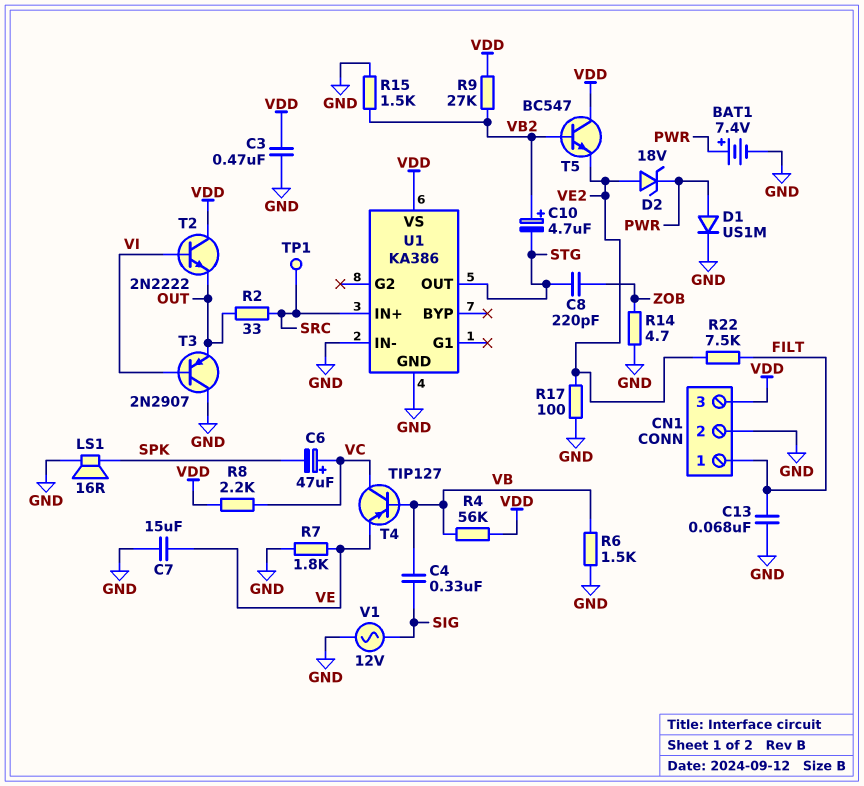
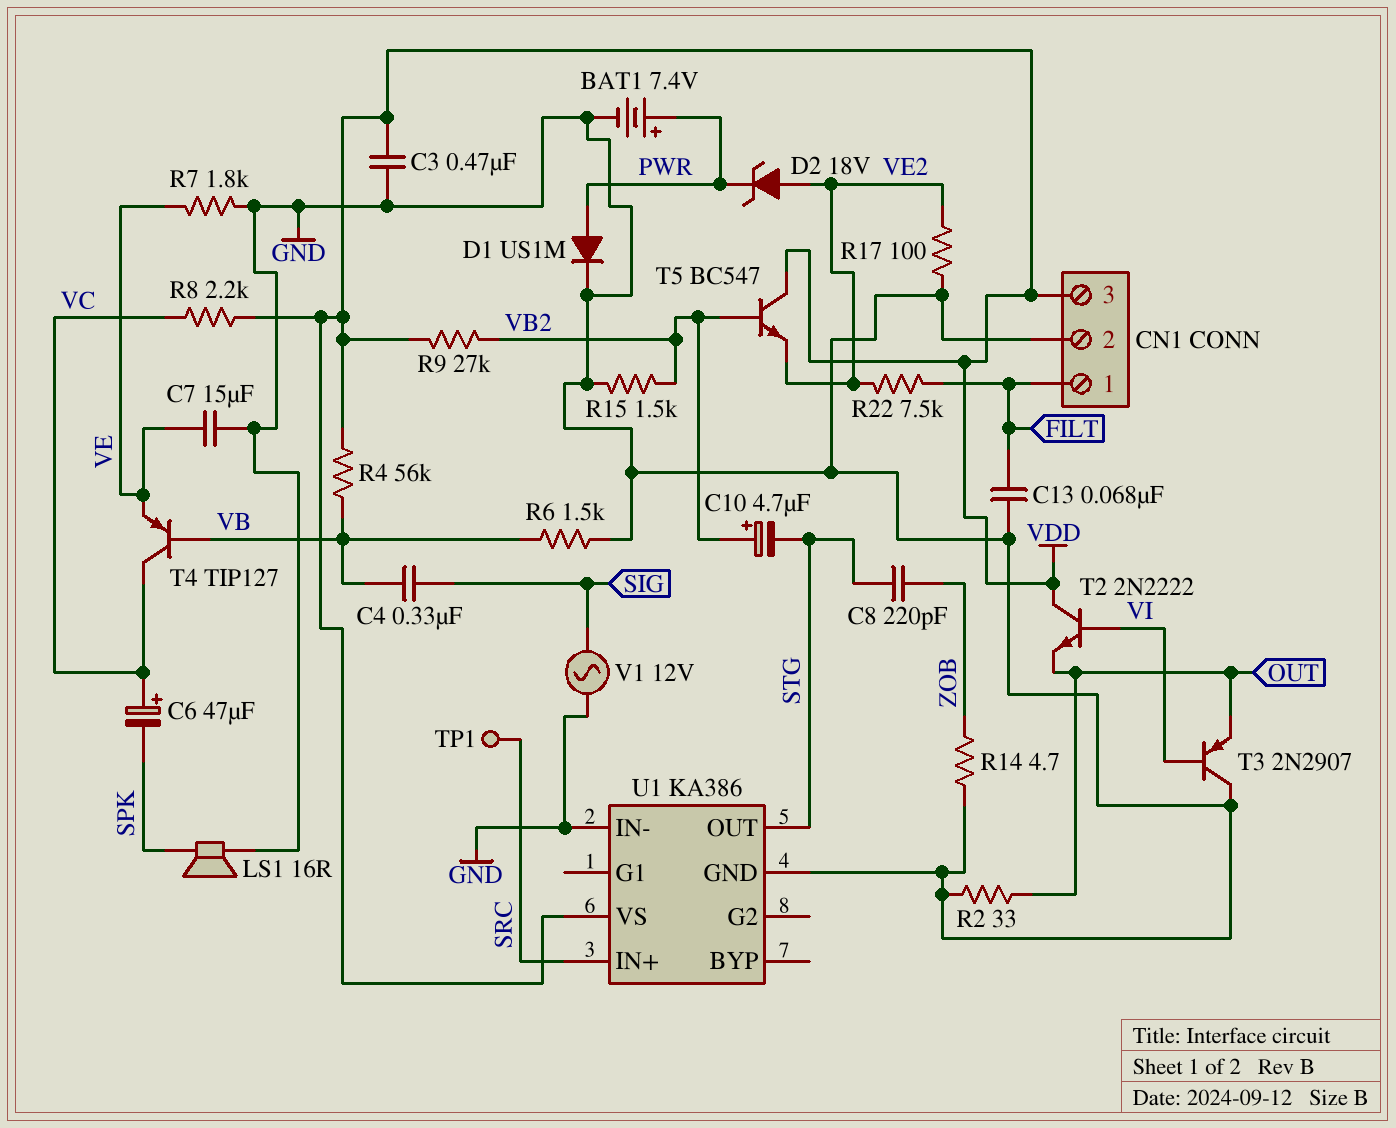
R2: 33 (OUT, SRC) -> 33 (GND, OUT)

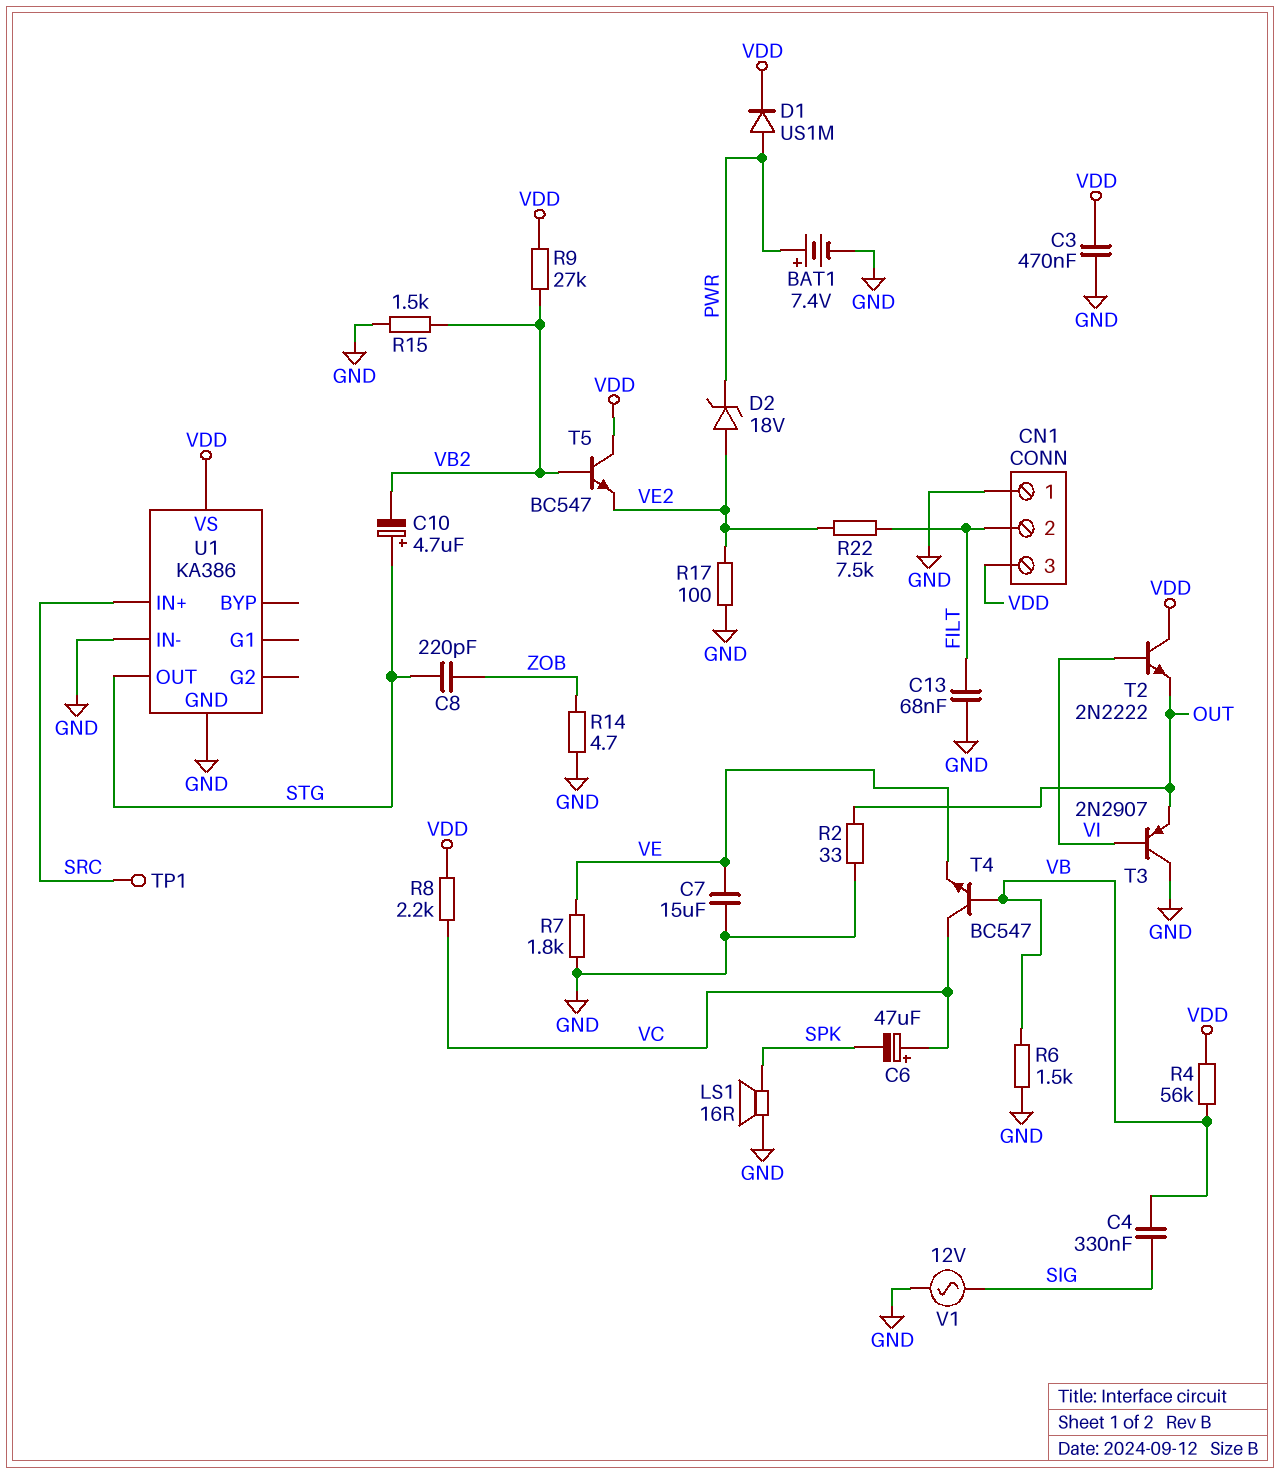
C10: 4.7uF (plus VB2, minus STG) -> 4.7uF (plus STG, minus VB2)
CN1 pin 1: FILT -> GND
CN1 pin 2: GND -> FILT
D1: diode US1M (A PWR, K GND) -> diode US1M (A PWR, K VDD)
T4: PNP TIP127 (B VB, C VC, E VE) -> NPN BC547 (B VB, C VC, E VE)

